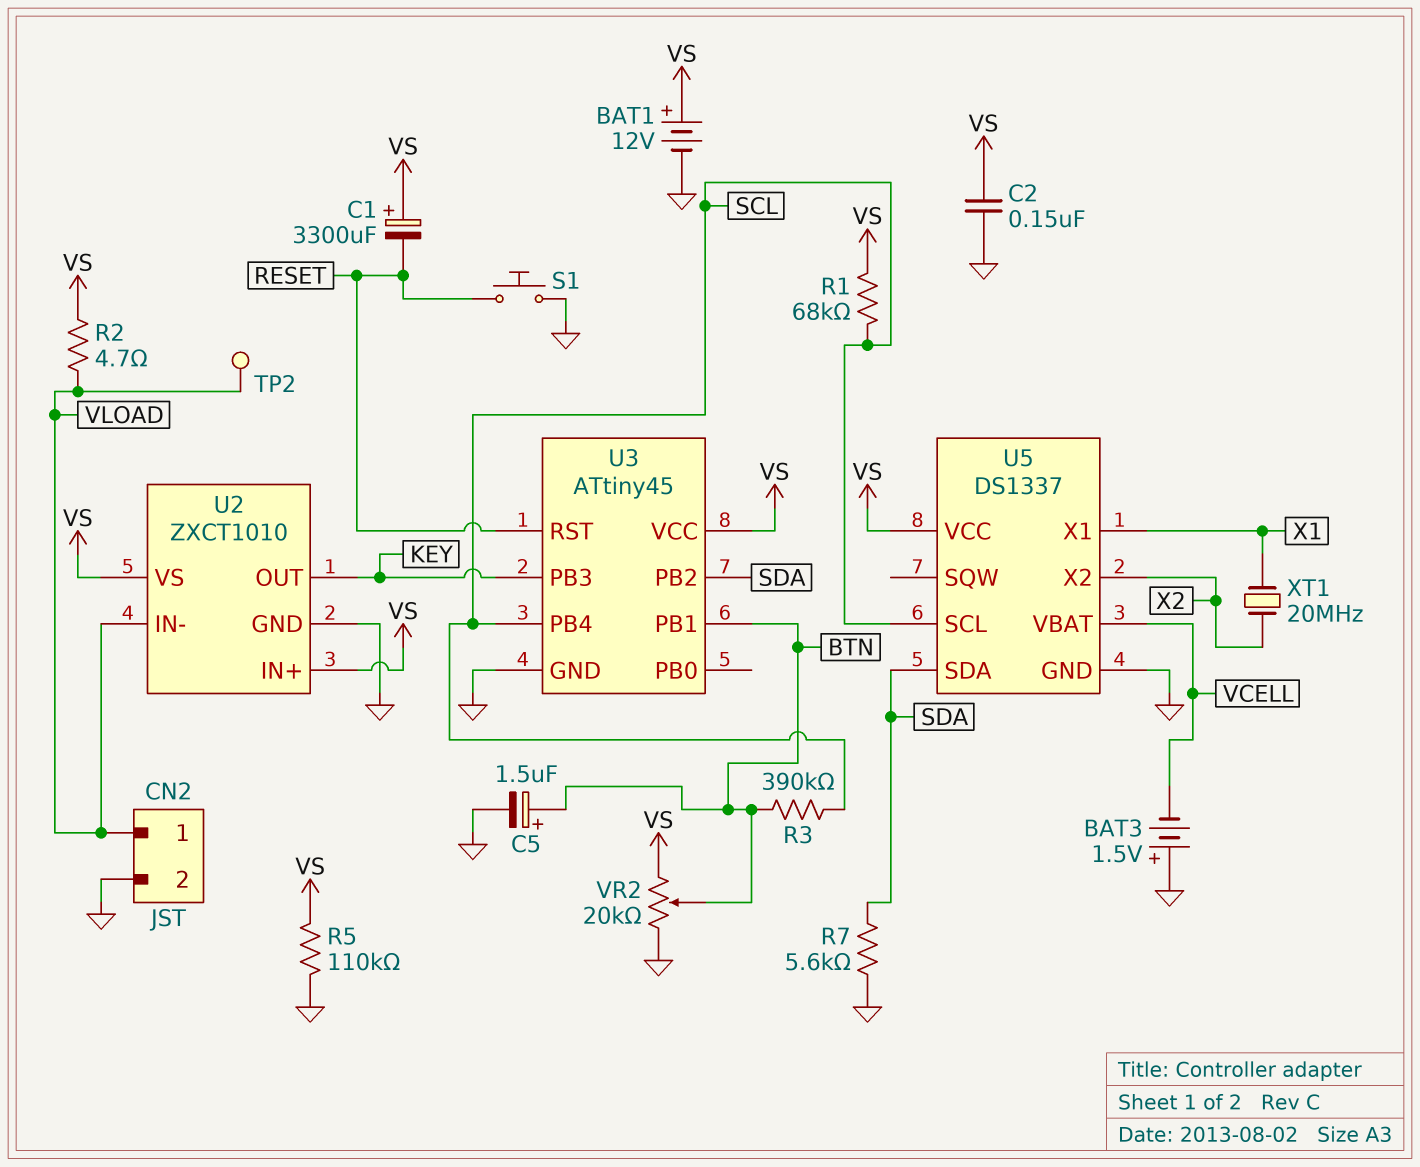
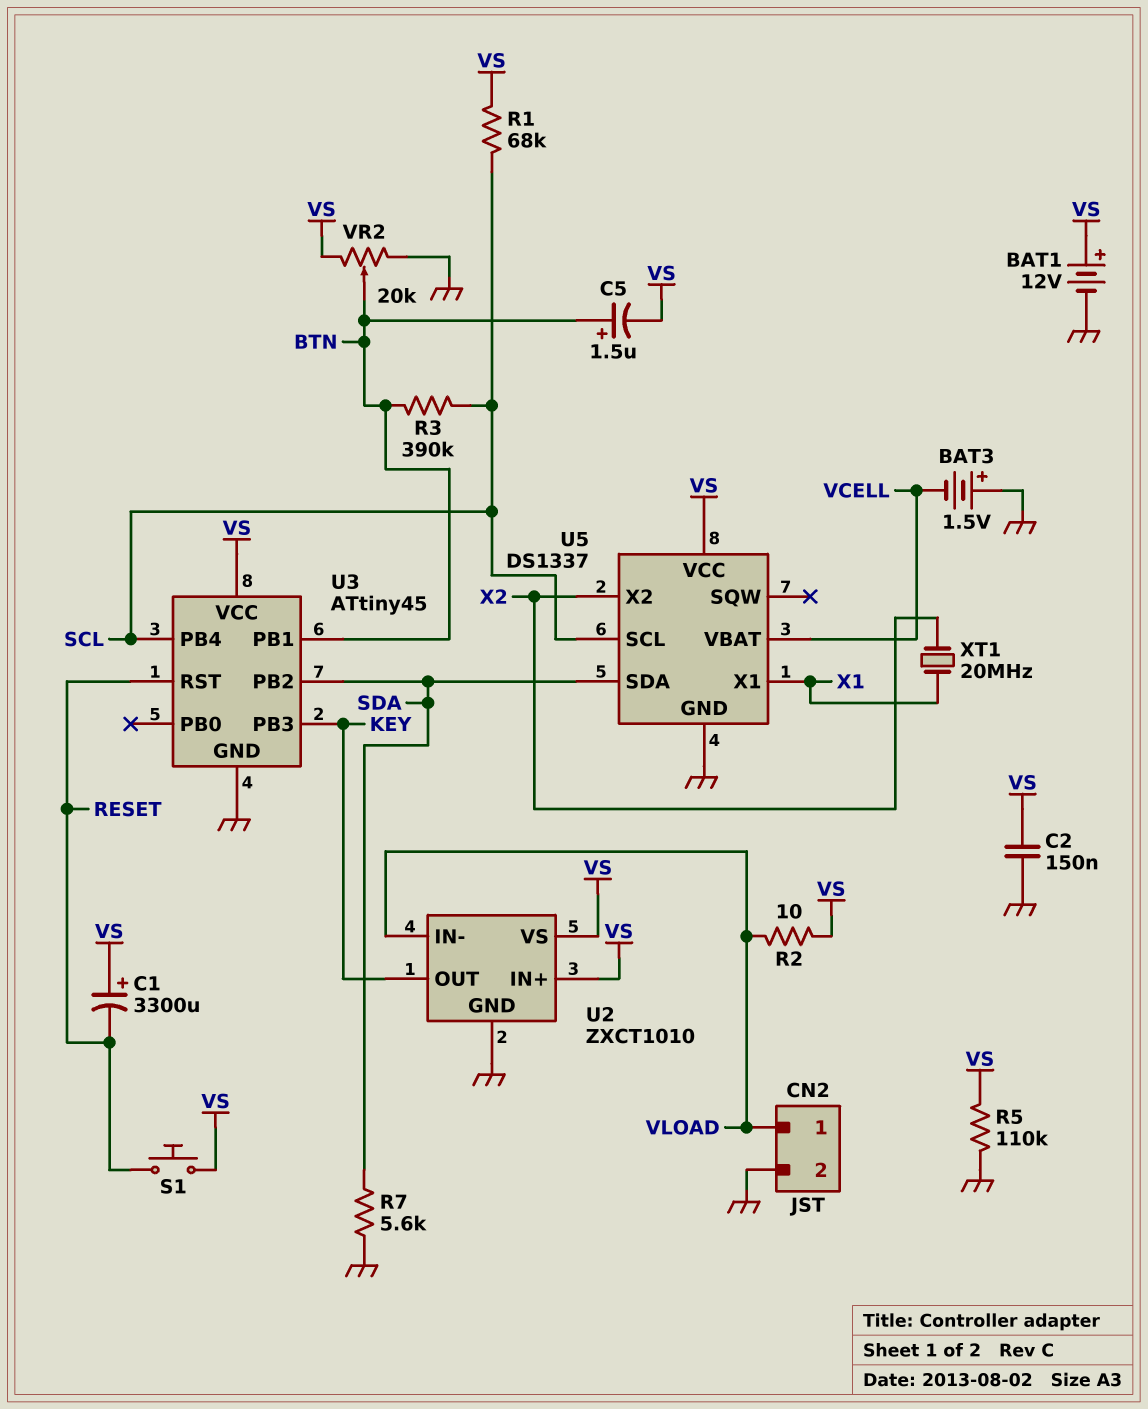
C5: 1.5uF (plus BTN, minus GND) -> 1.5uF (plus BTN, minus VS)
R2: 4.7 (VLOAD, VS) -> 10 (VLOAD, VS)
S1: button (GND, RESET) -> button (RESET, VS)
TP2: test point (VLOAD) -> none

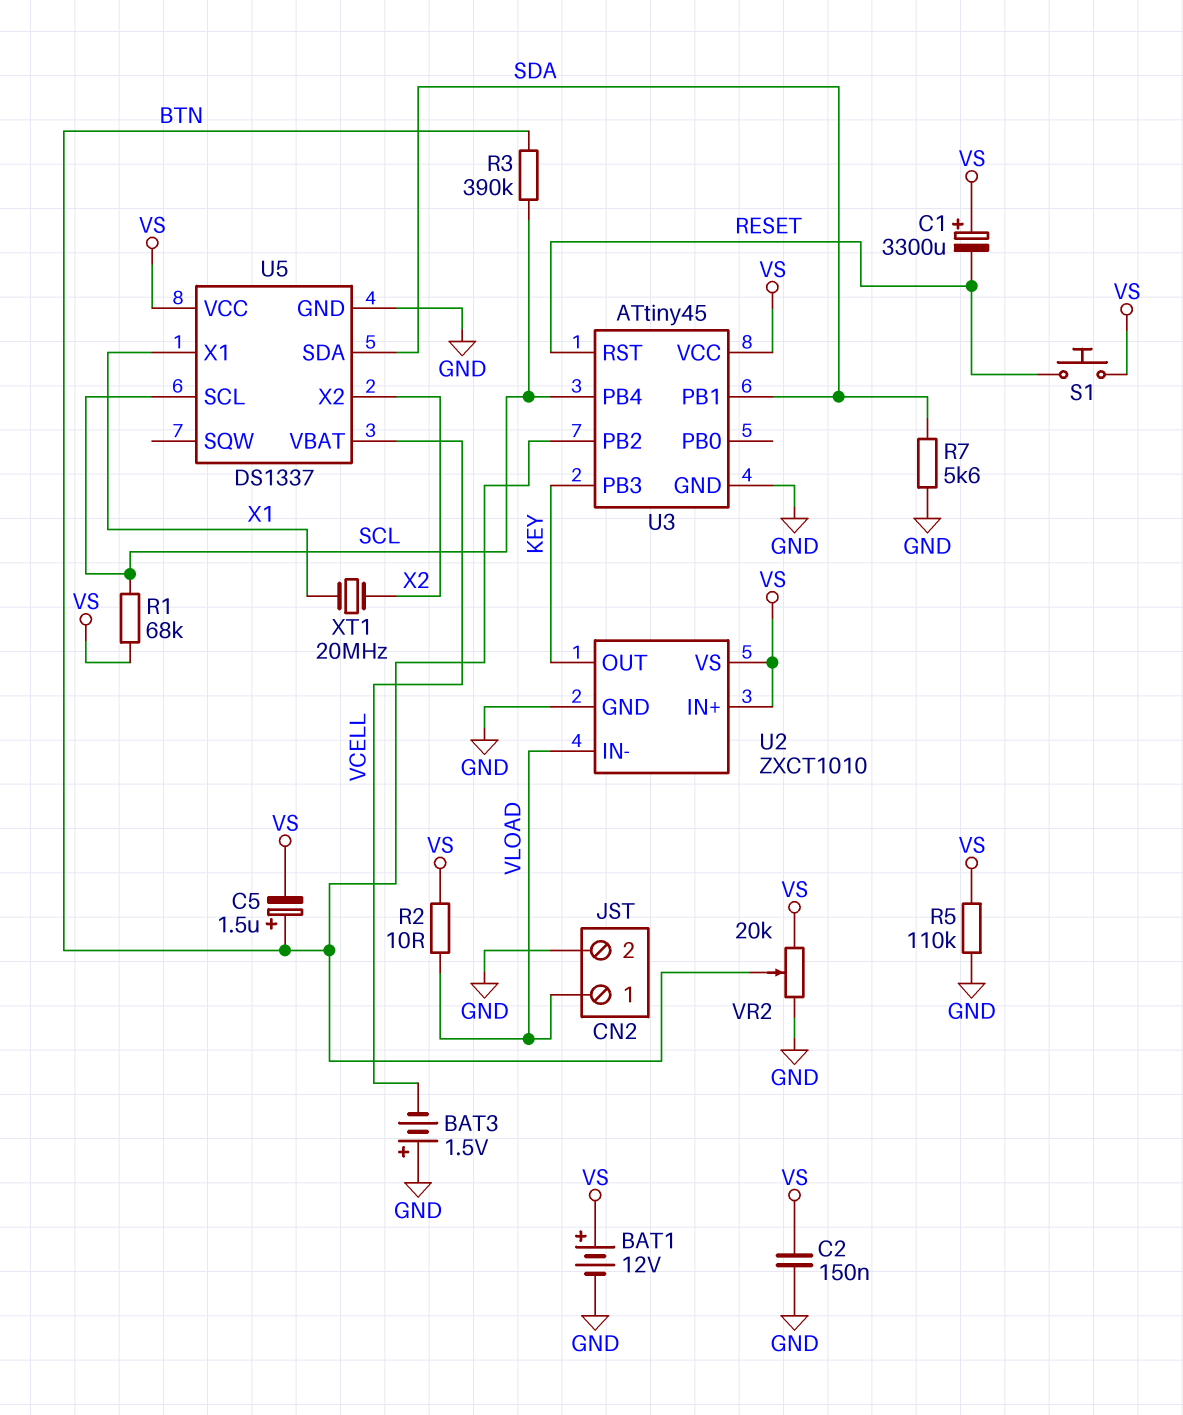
U3 pin PB1: BTN -> SDA
U3 pin PB2: SDA -> BTN

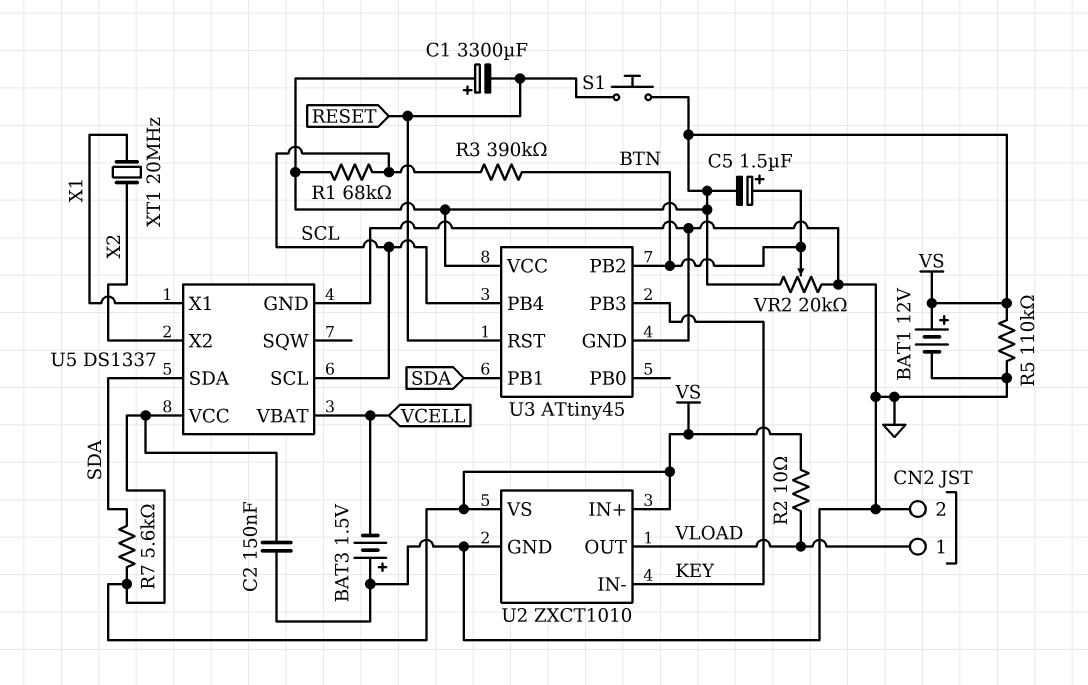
R7: 5.6k (GND, SDA) -> 5.6k (SDA, VS)
U2 pin IN-: VLOAD -> KEY
U2 pin OUT: KEY -> VLOAD

